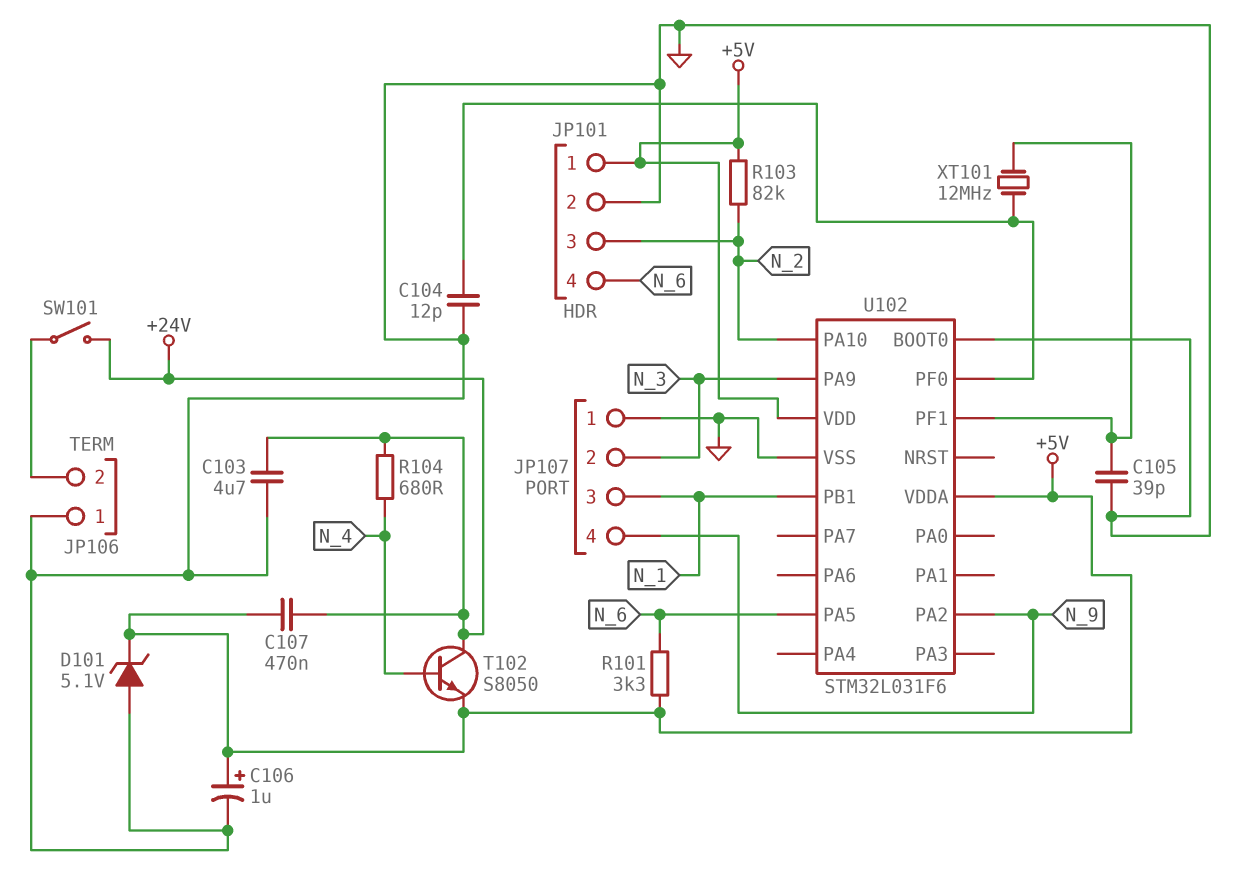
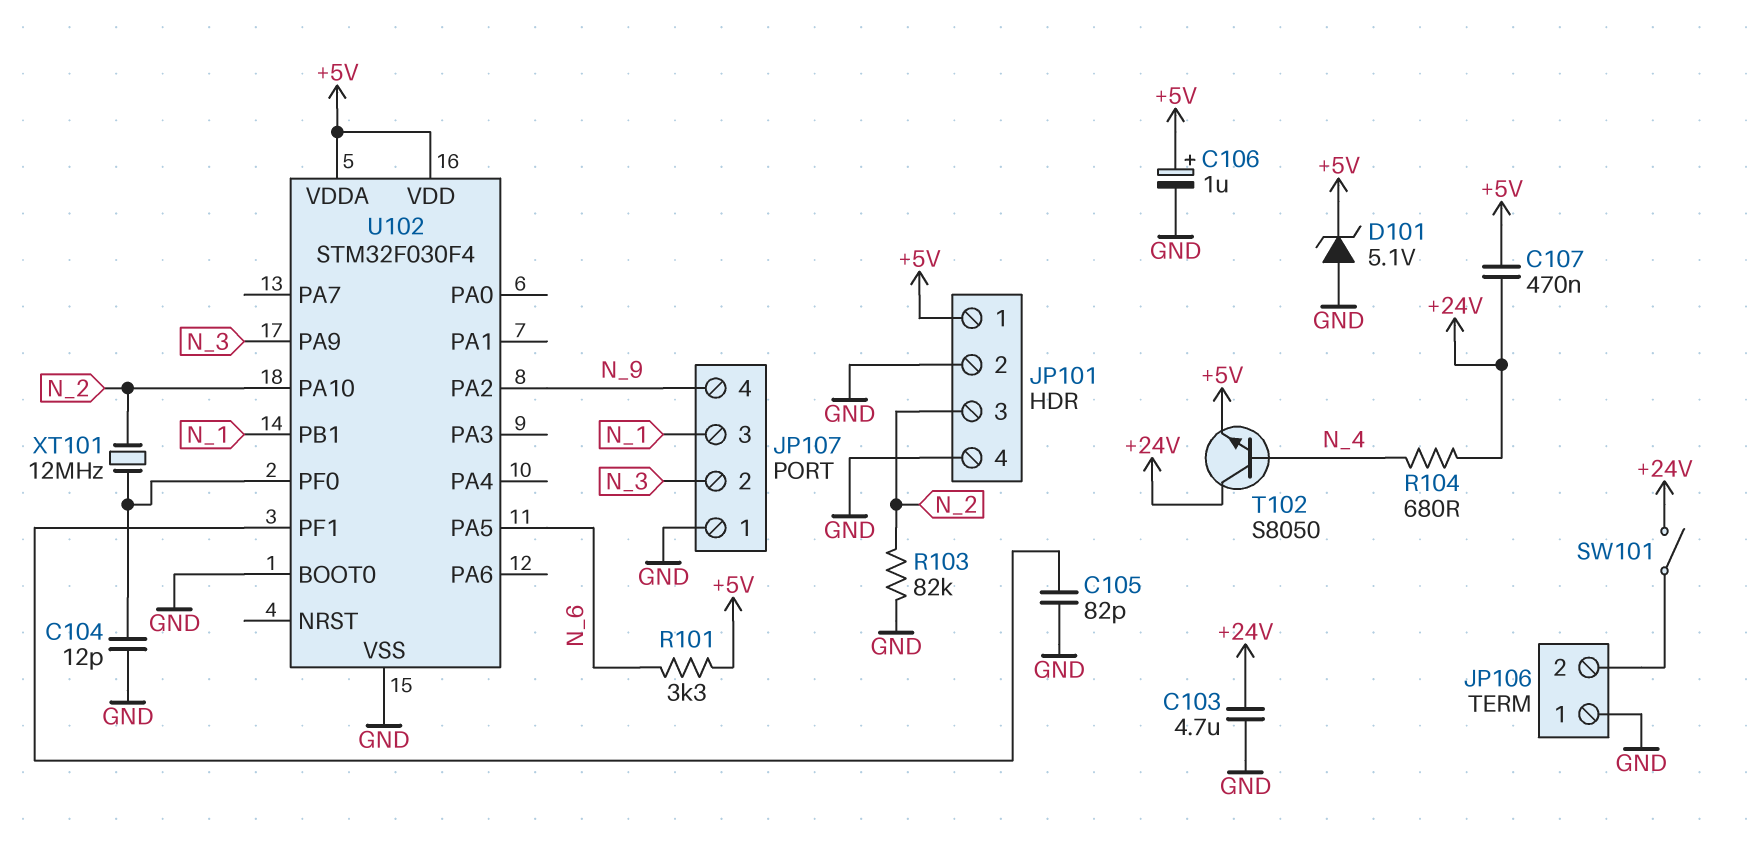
C105: 39pF (GND, U102/PF1) -> 82pF (GND, U102/PF1)
JP101 pin 4: N_6 -> GND
R103: 82k (+5V, N_2) -> 82k (GND, N_2)
U102: STM32L031F6 -> STM32F030F4
XT101: 12MHz (U102/PF0, U102/PF1) -> 12MHz (N_2, U102/PF0)

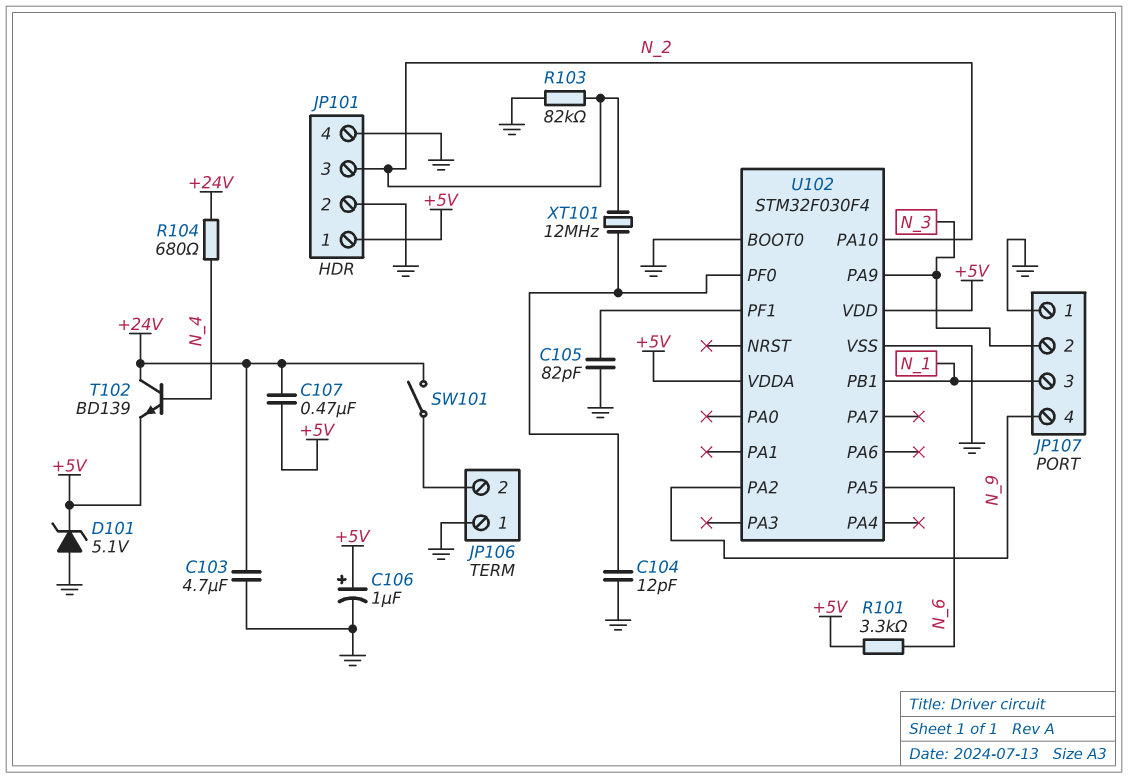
T102: NPN S8050 (B N_4, C +24V, E +5V) -> NPN BD139 (B N_4, C +24V, E +5V)

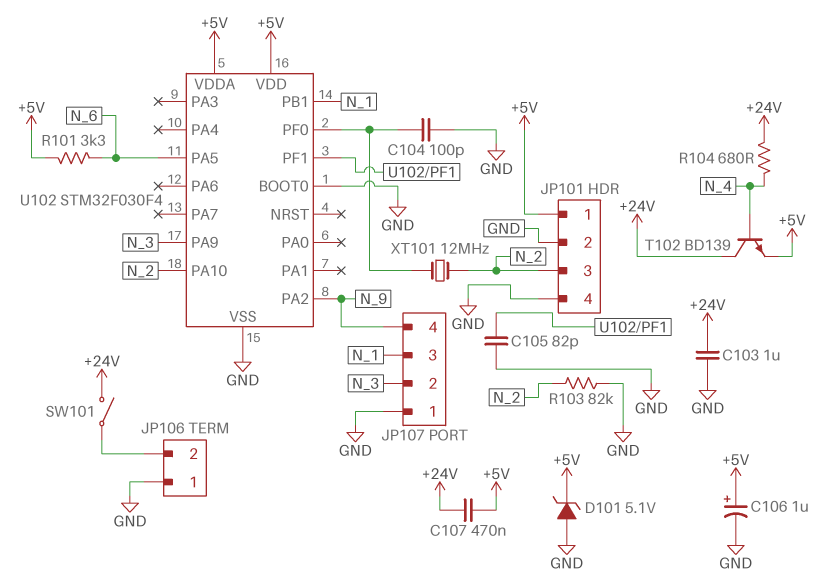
C103: 4.7uF (+24V, GND) -> 1uF (+24V, GND)
C104: 12pF (GND, U102/PF0) -> 100pF (GND, U102/PF0)

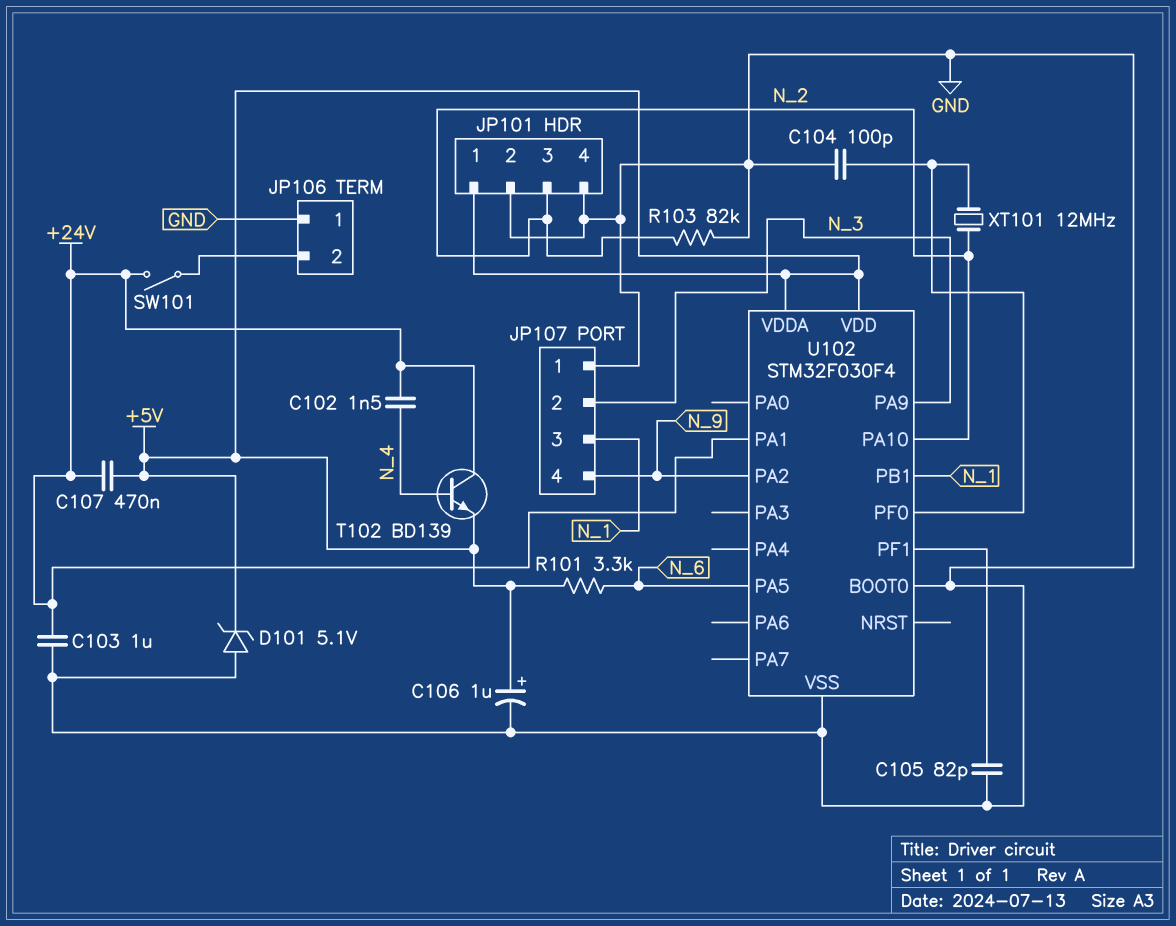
C102: none -> 1.5nF (+24V, N_4)
R104: 680 (+24V, N_4) -> none
U102 pin PA1: none -> +24V

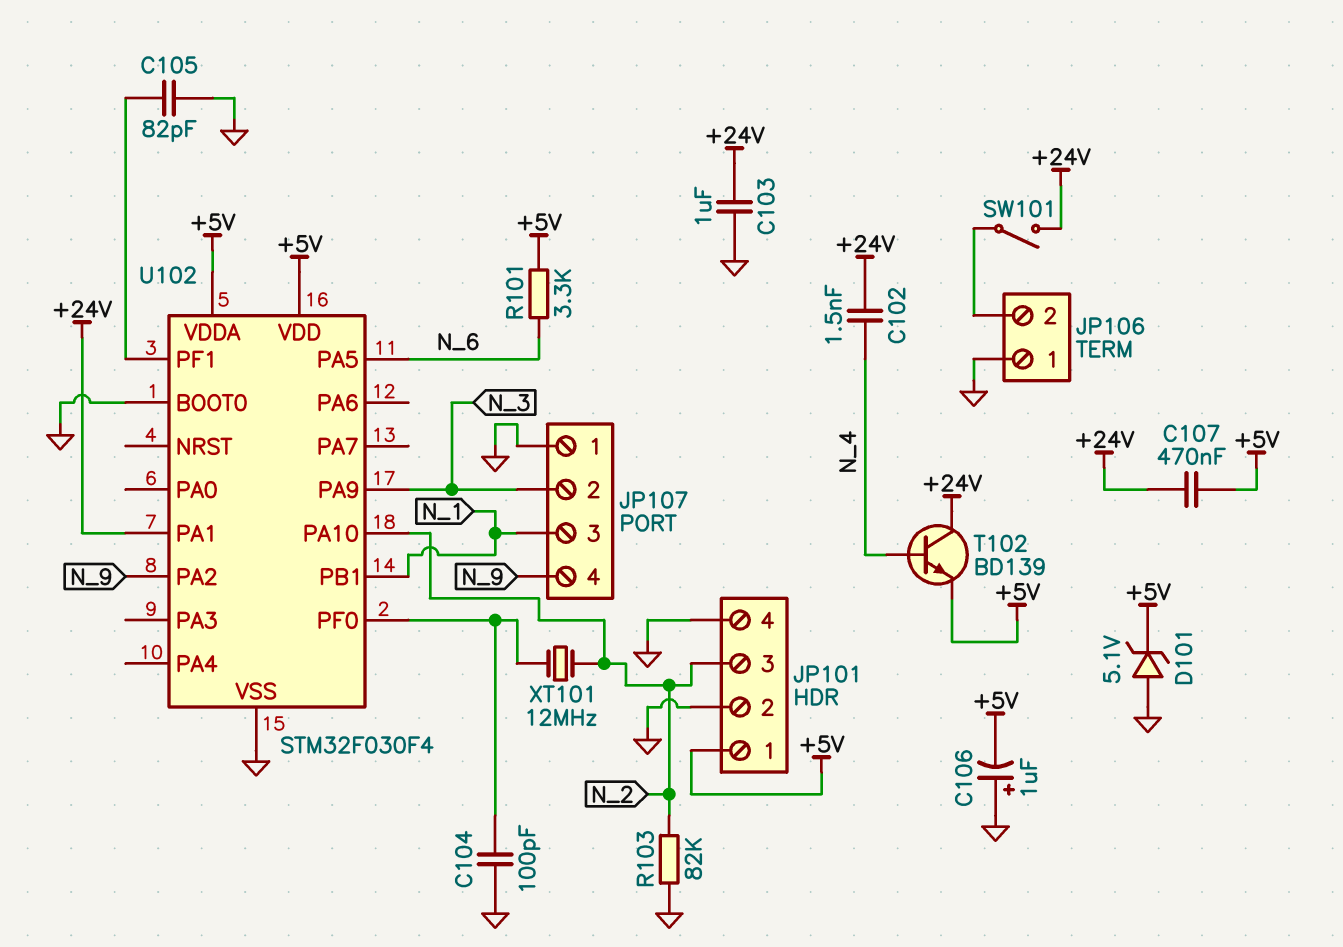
C106: 1uF (plus +5V, minus GND) -> 1uF (plus GND, minus +5V)

